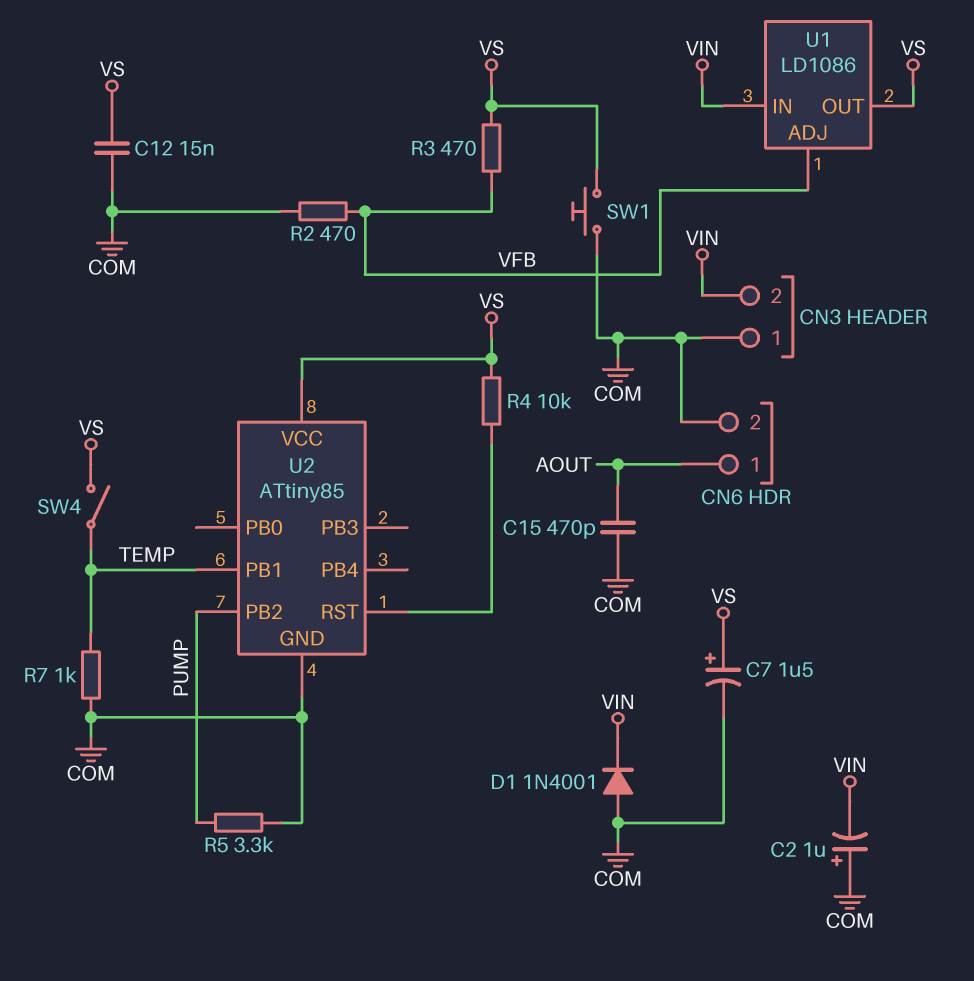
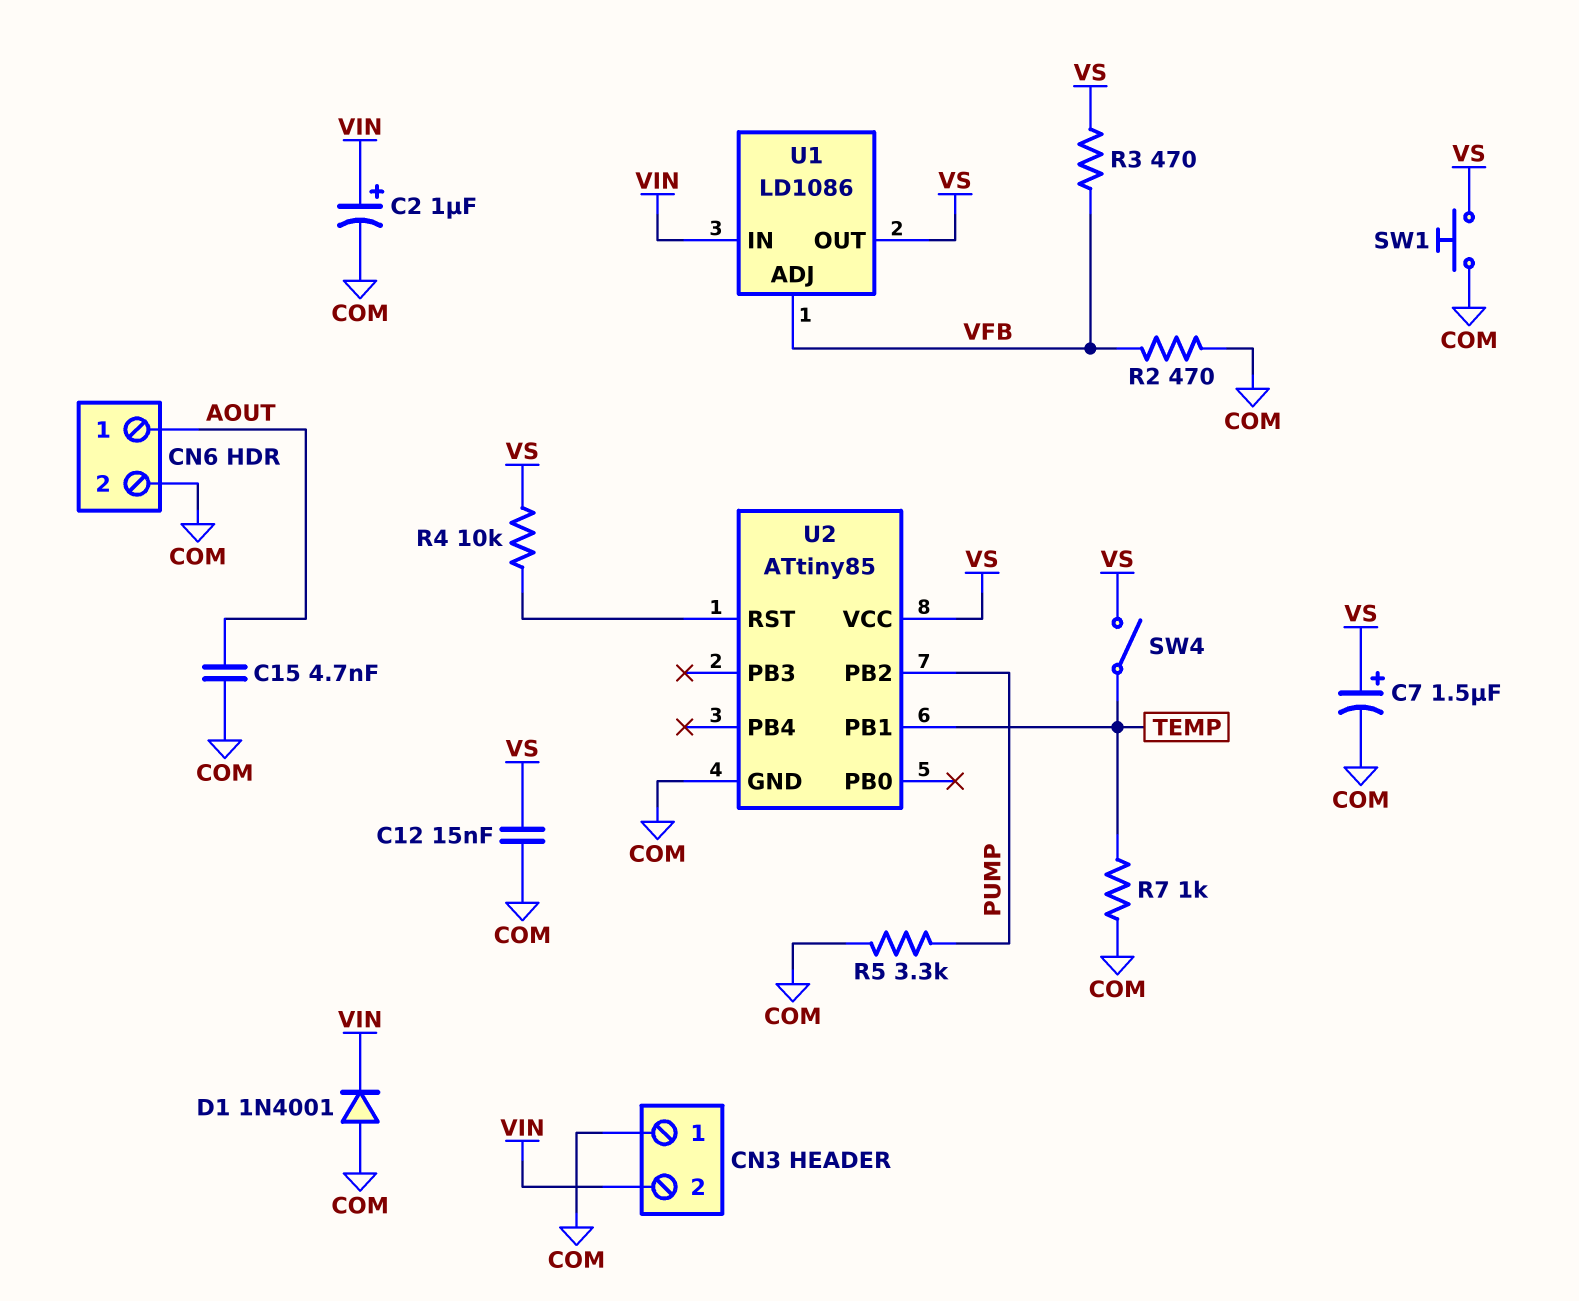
C2: 1uF (plus COM, minus VIN) -> 1uF (plus VIN, minus COM)
C15: 470pF (AOUT, COM) -> 4.7nF (AOUT, COM)

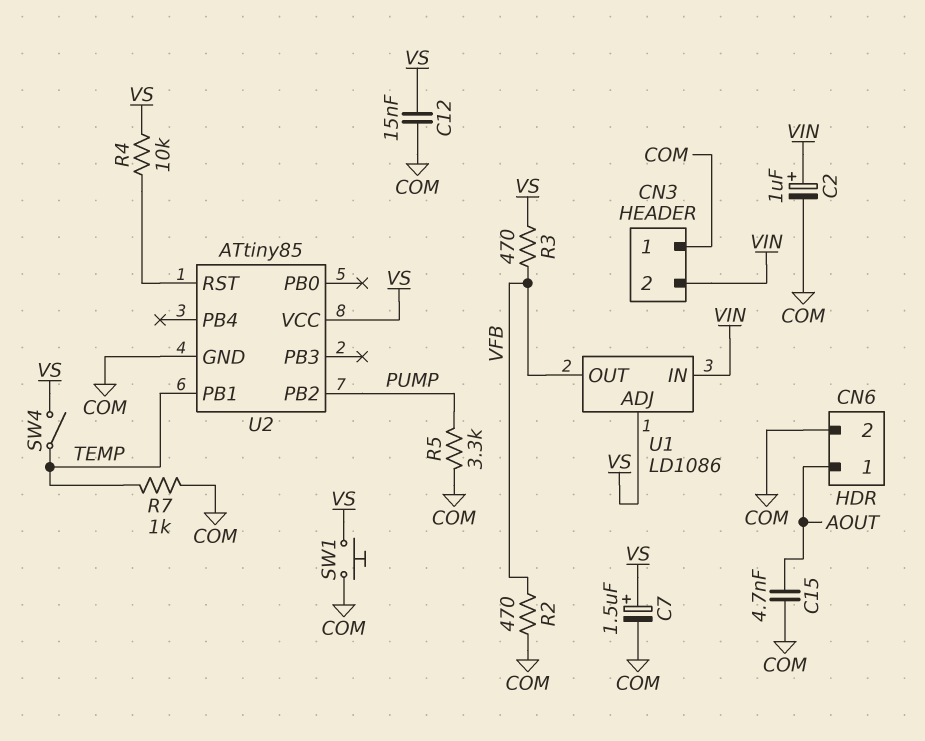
D1: diode 1N4001 (A COM, K VIN) -> none
U1 pin ADJ: VFB -> VS
U1 pin OUT: VS -> VFB

